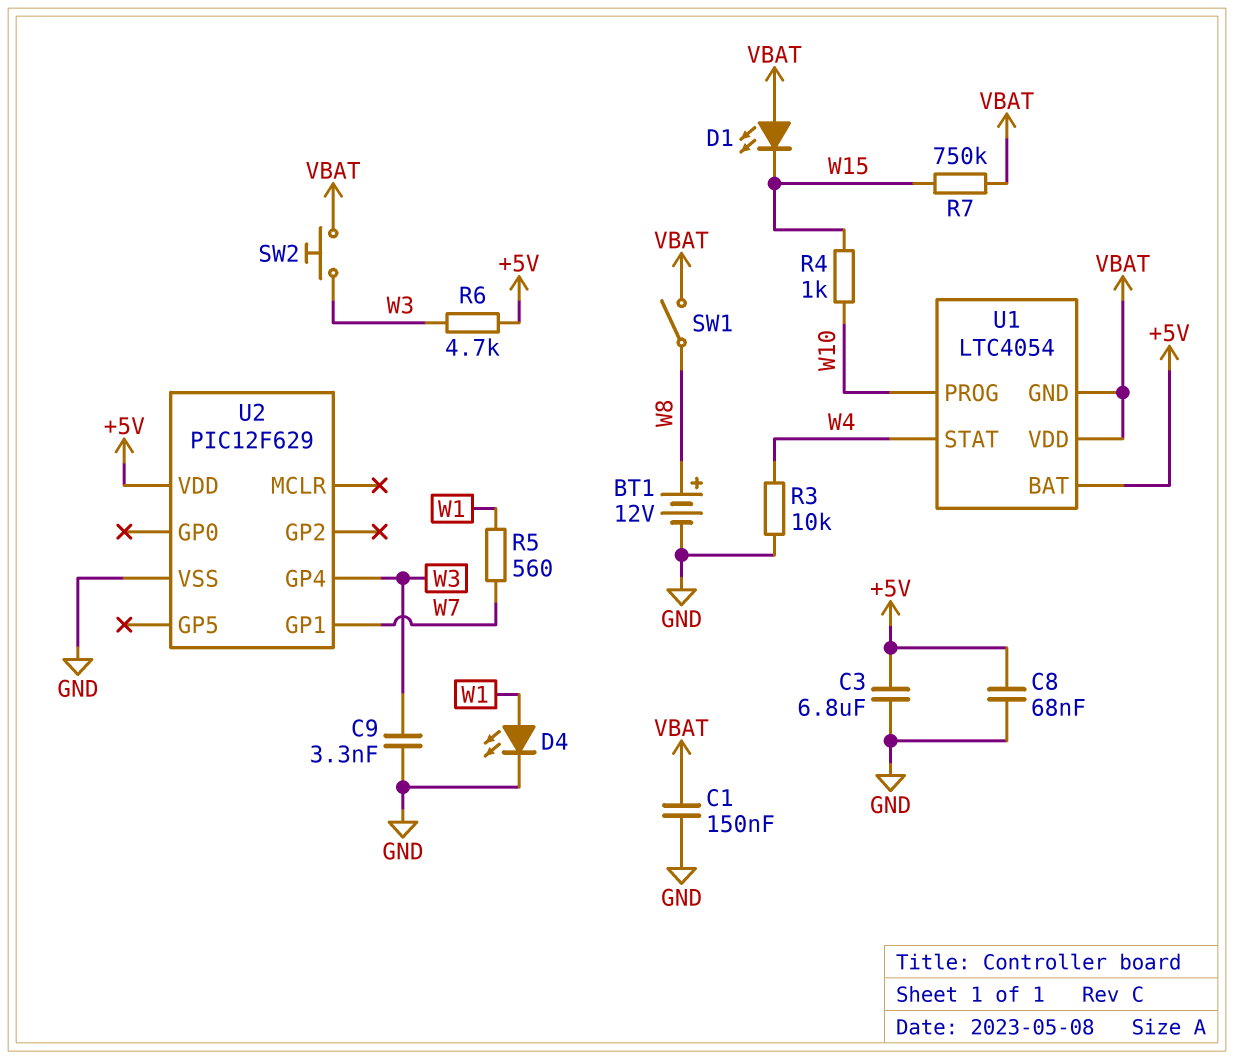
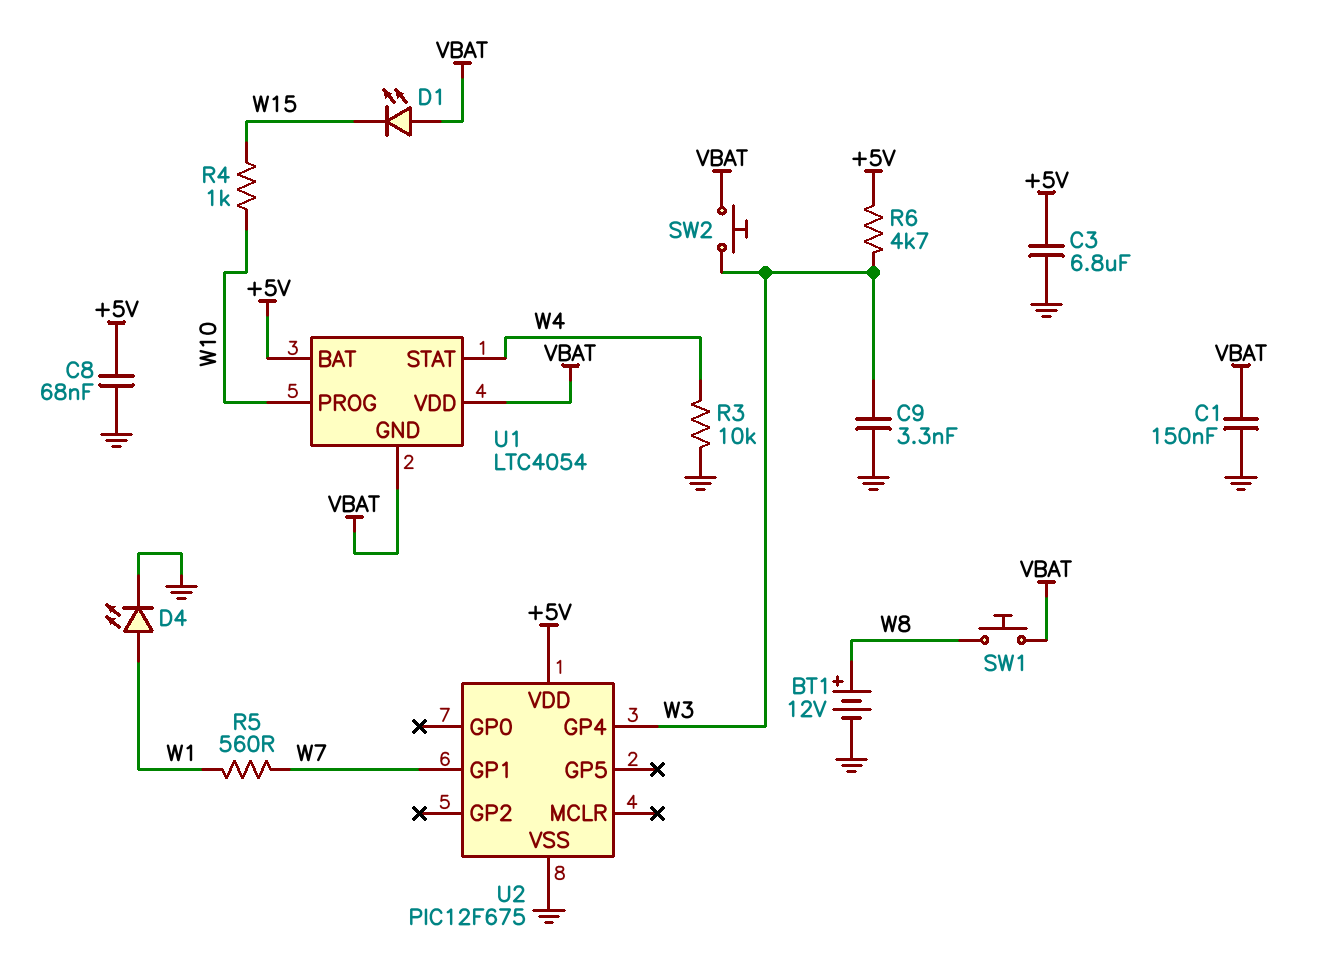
R7: 750k (VBAT, W15) -> none
SW1: switch (VBAT, W8) -> button (VBAT, W8)
U2: PIC12F629 -> PIC12F675

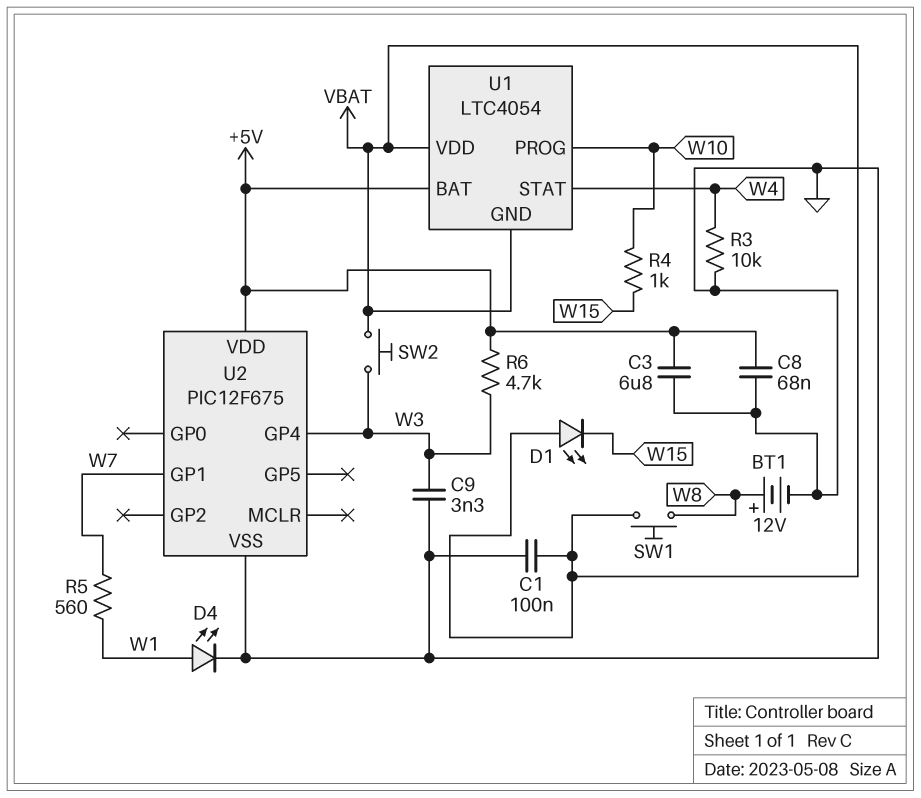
C1: 150nF (GND, VBAT) -> 100nF (GND, VBAT)

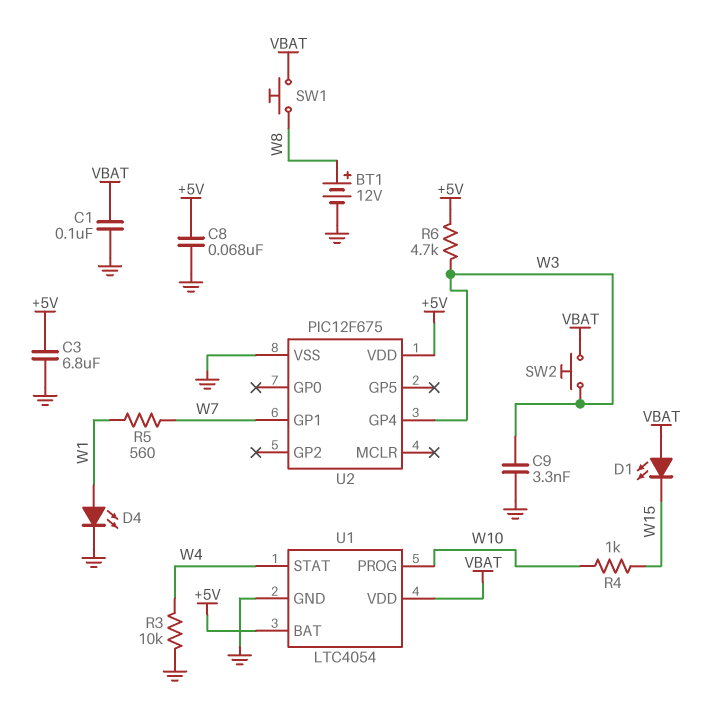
U1 pin GND: VBAT -> GND

